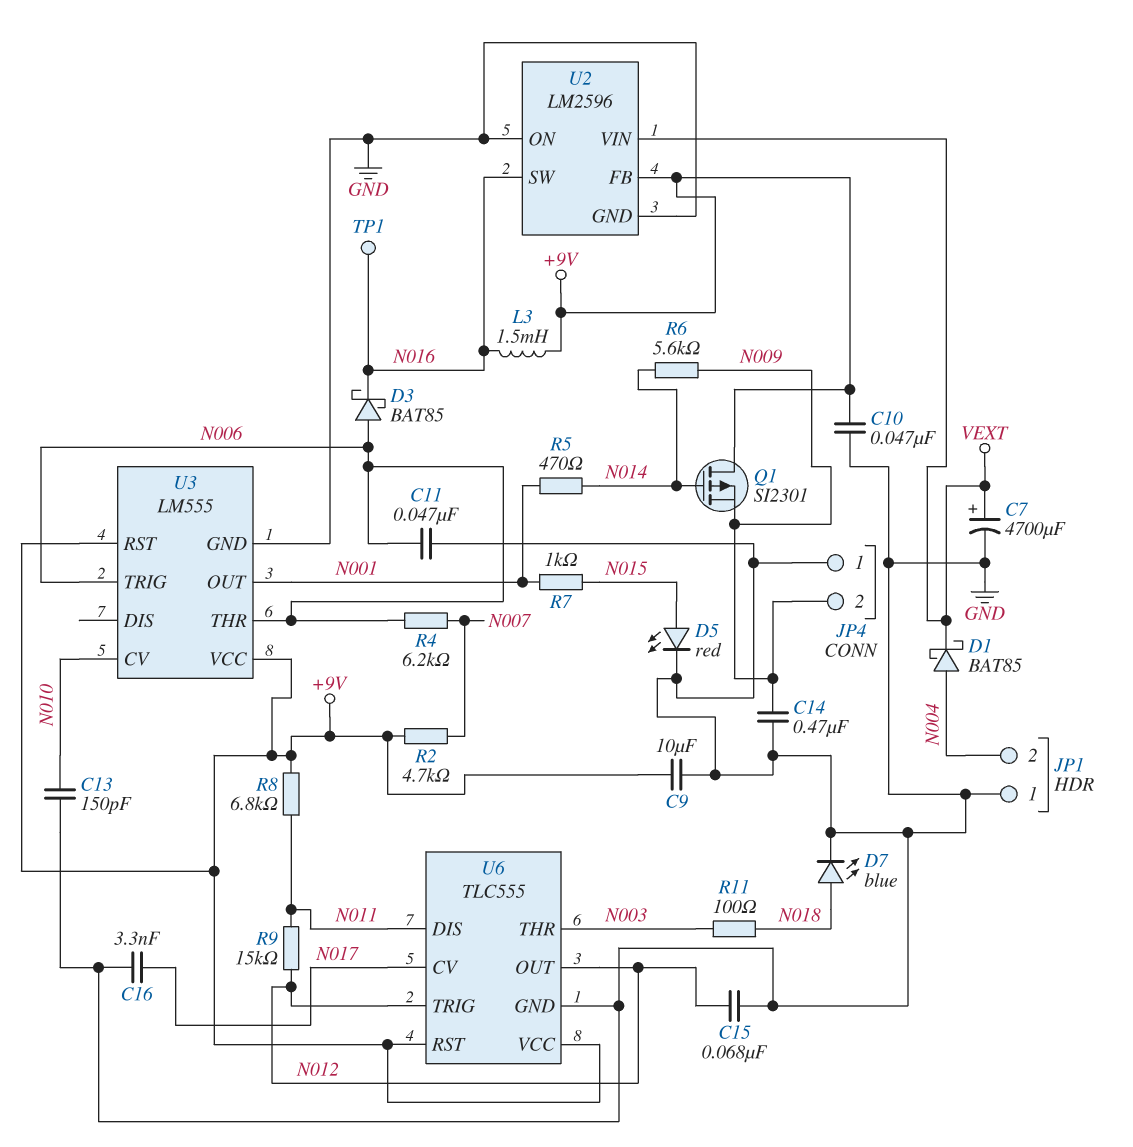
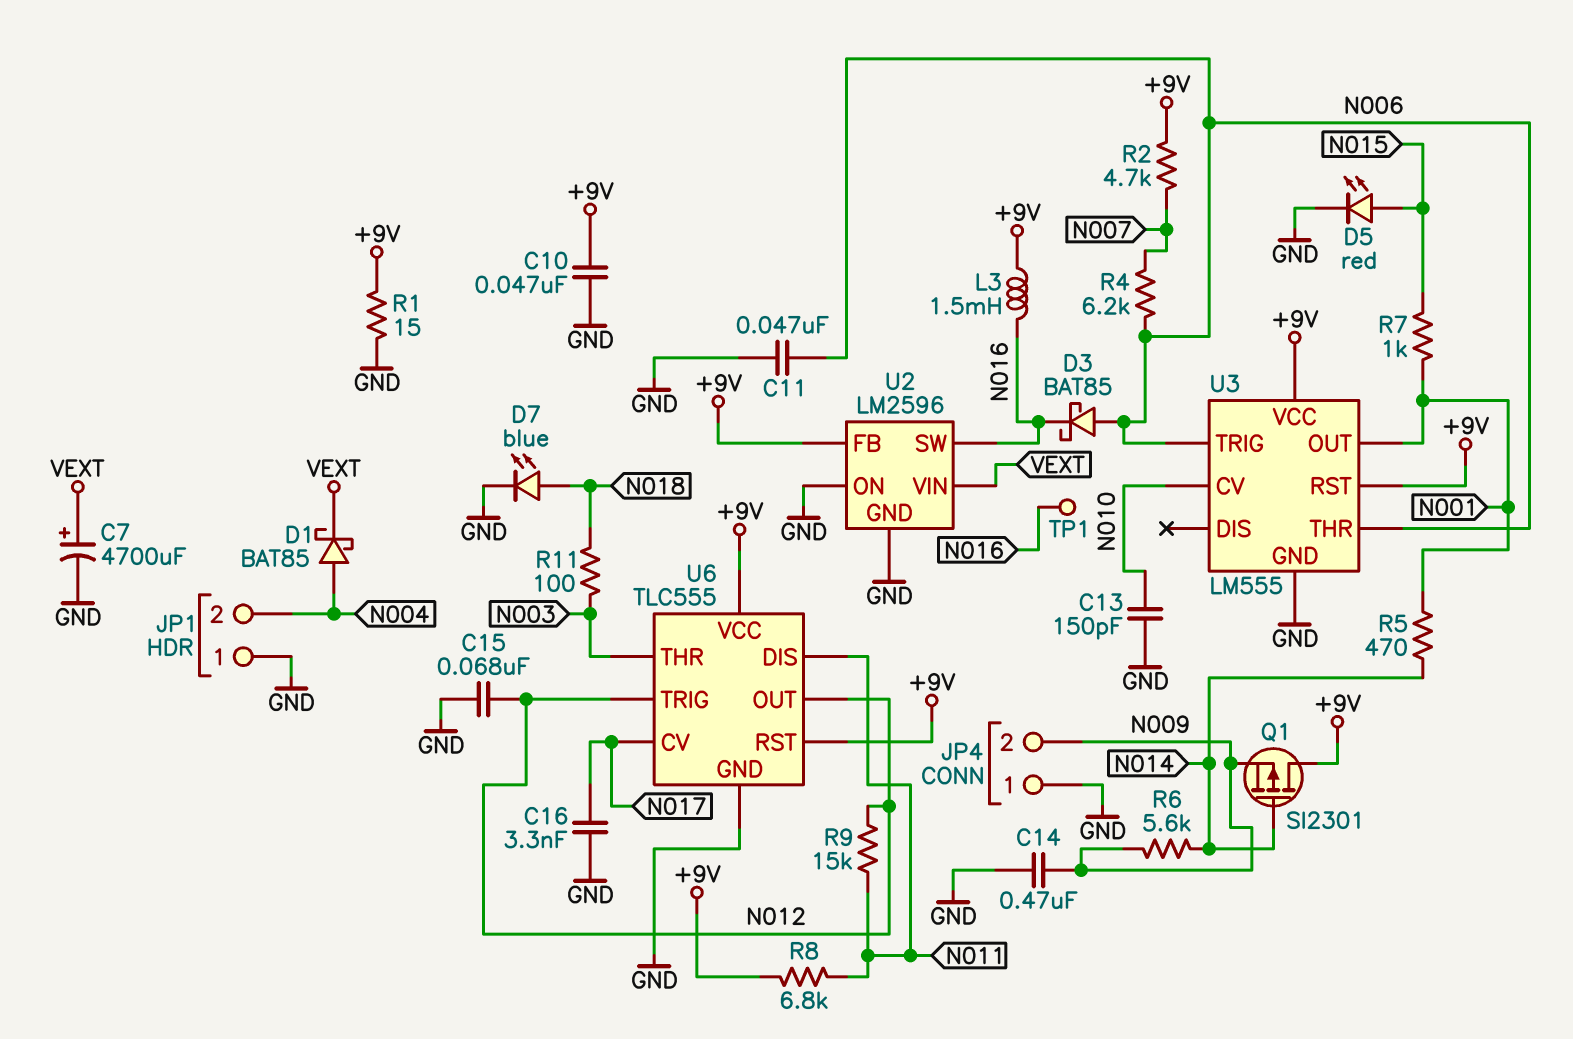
C9: 10uF (+9V, GND) -> none
R1: none -> 15 (+9V, GND)

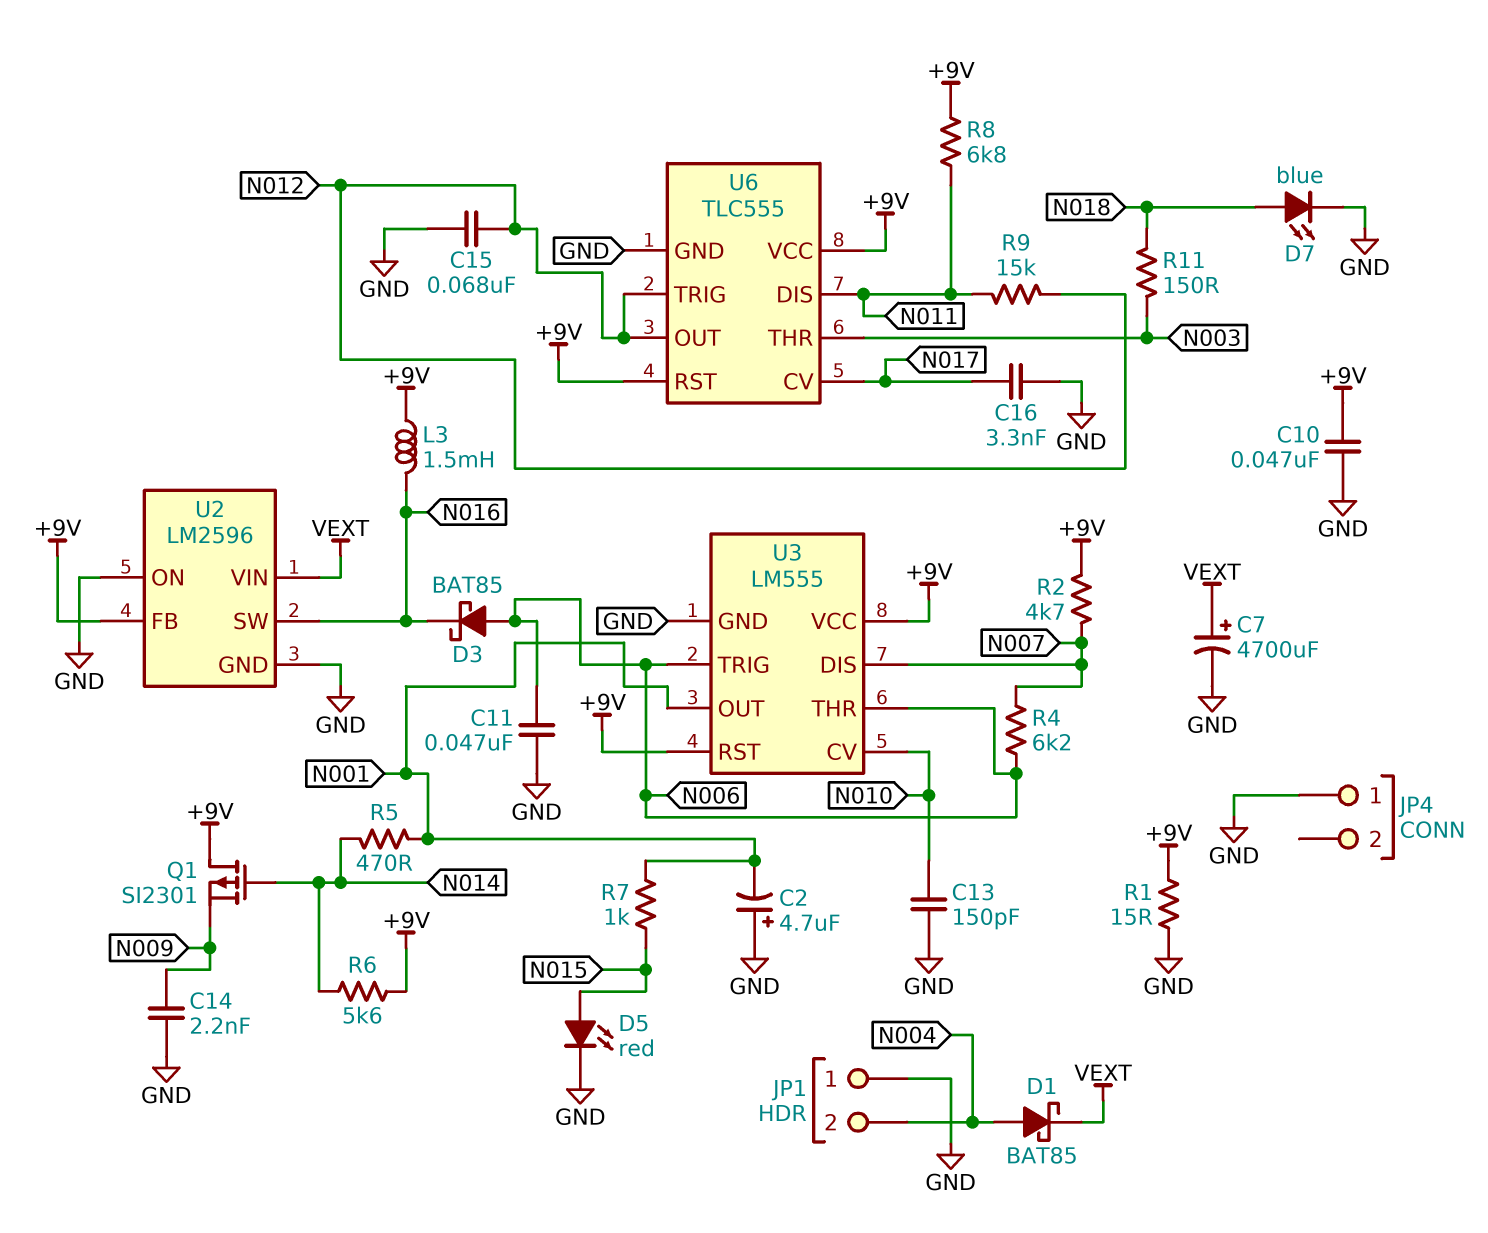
C2: none -> 4.7uF (plus GND, minus N001)
C14: 470nF (GND, N009) -> 2.2nF (GND, N009)
JP4 pin 2: N009 -> none
R6: 5.6k (N009, N014) -> 5.6k (+9V, N014)
R11: 100 (N003, N018) -> 150 (N003, N018)
TP1: test point (N016) -> none
U3 pin DIS: none -> N007

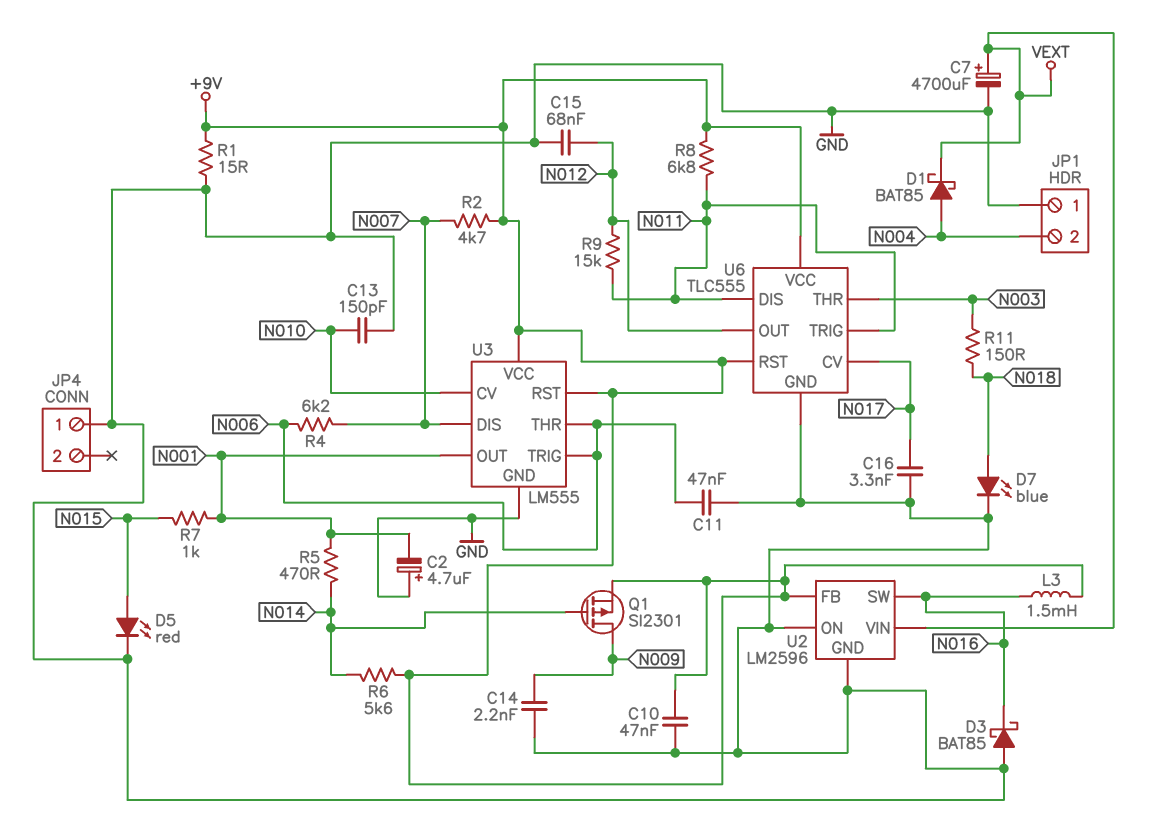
D3: schottky BAT85 (A N006, K N016) -> schottky BAT85 (A GND, K N016)
Q1: PMOS SI2301 (G N014, D +9V, S N009) -> PMOS SI2301 (G N014, D N009, S +9V)
U6 pin TRIG: N012 -> N011

